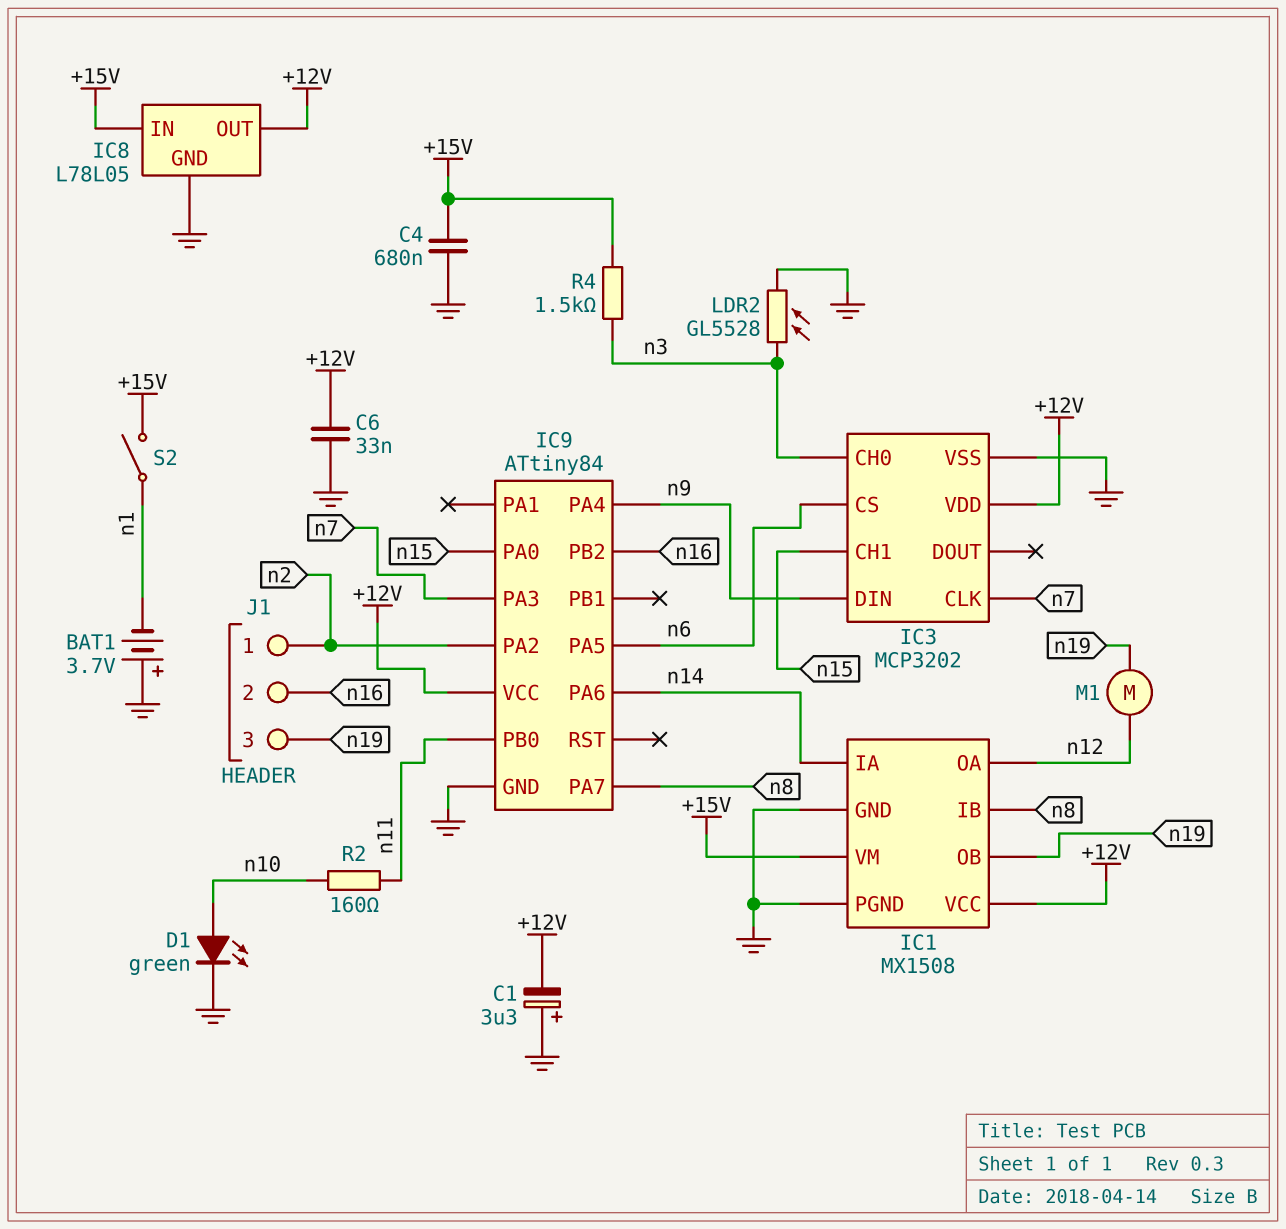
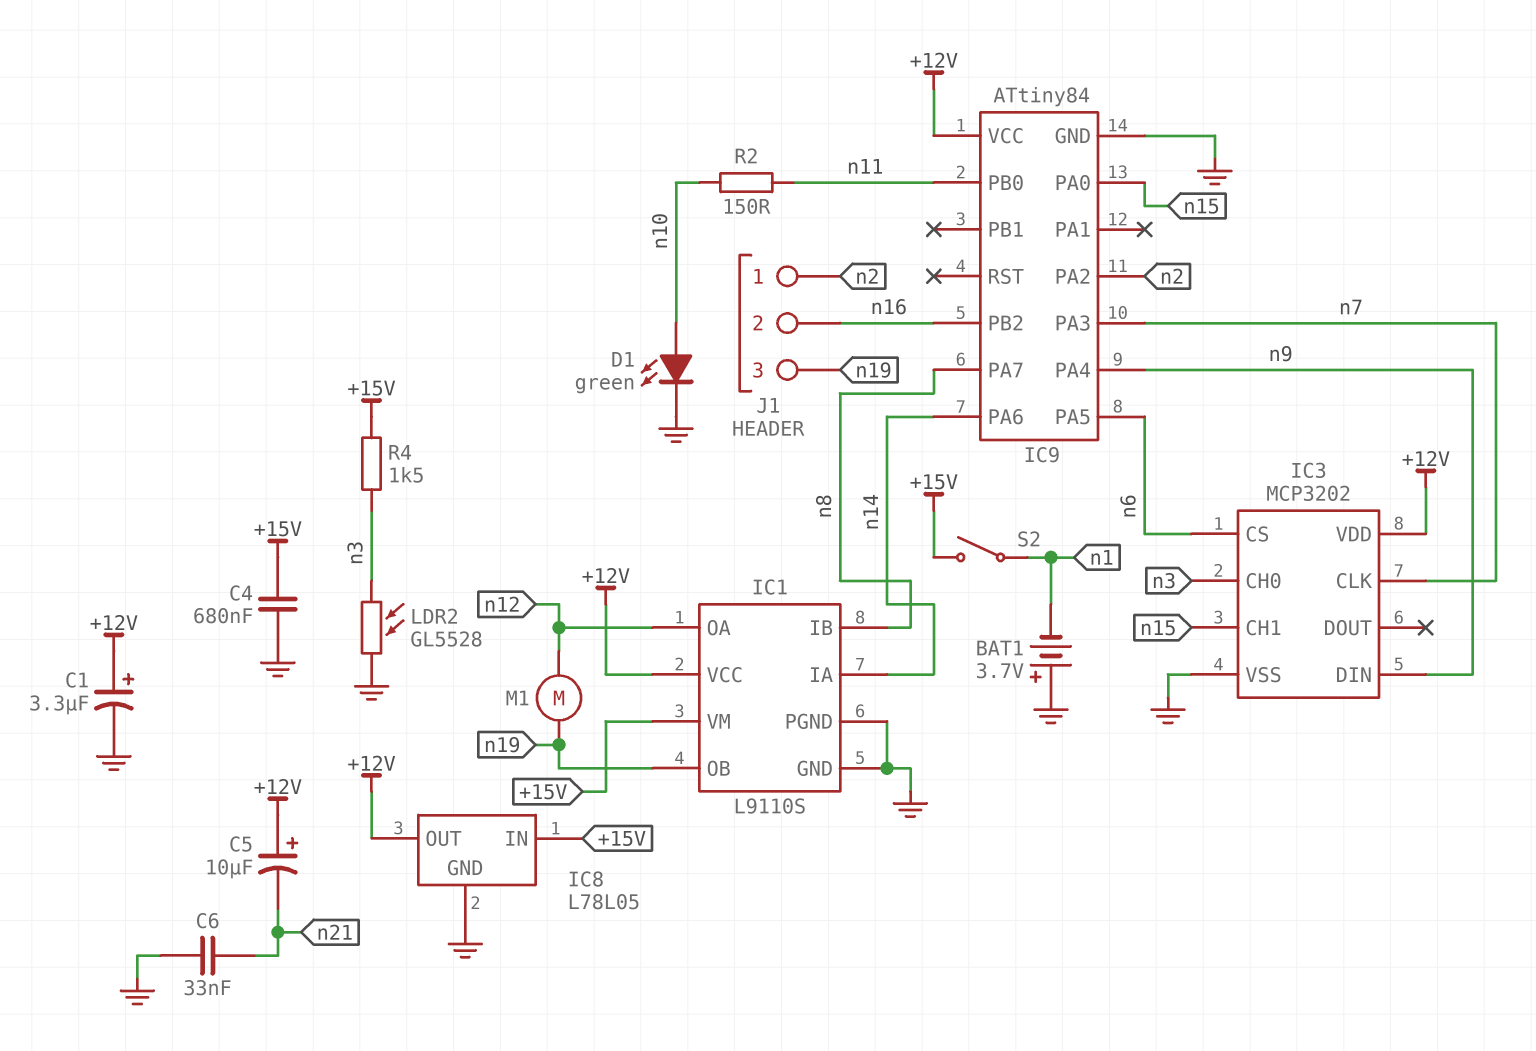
C1: 3.3uF (plus GND, minus +12V) -> 3.3uF (plus +12V, minus GND)
C5: none -> 10uF (plus +12V, minus n21)
C6: 33nF (+12V, GND) -> 33nF (GND, n21)
IC1: MX1508 -> L9110S
R2: 160 (n10, n11) -> 150 (n10, n11)

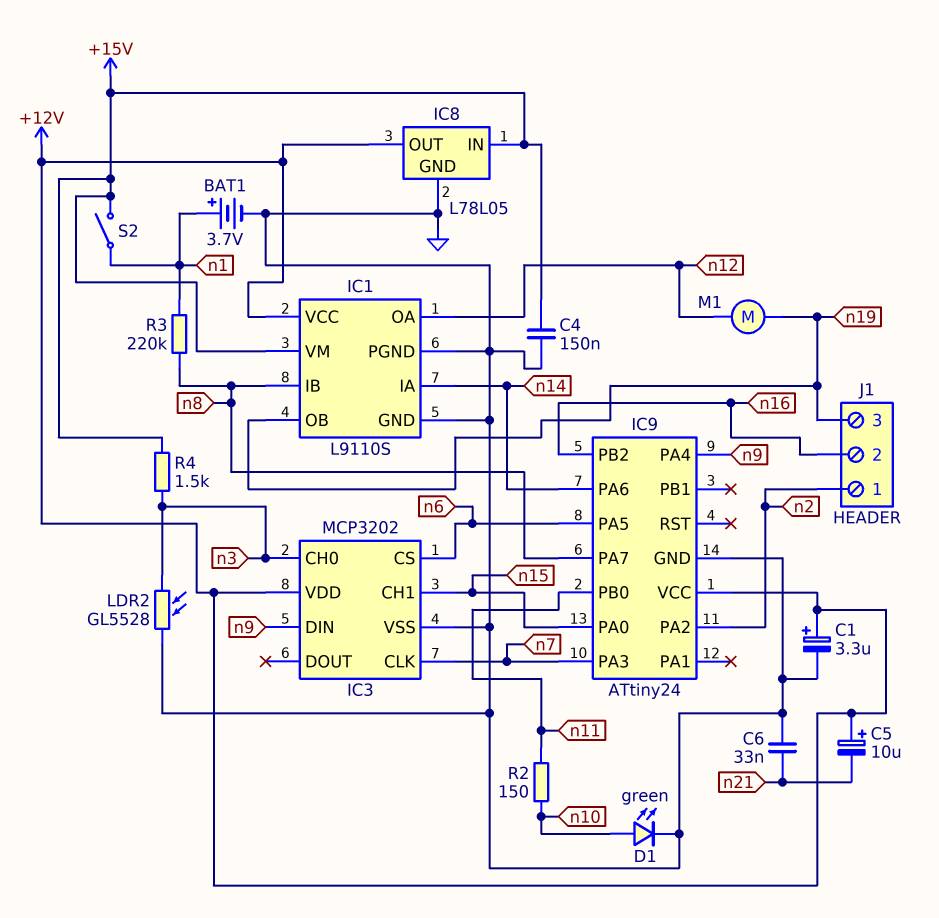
BAT1: 3.7V (plus GND, minus n1) -> 3.7V (plus n1, minus GND)
C4: 680nF (+15V, GND) -> 150nF (+15V, GND)
IC9: ATtiny84 -> ATtiny24
R3: none -> 220k (n1, n8)

